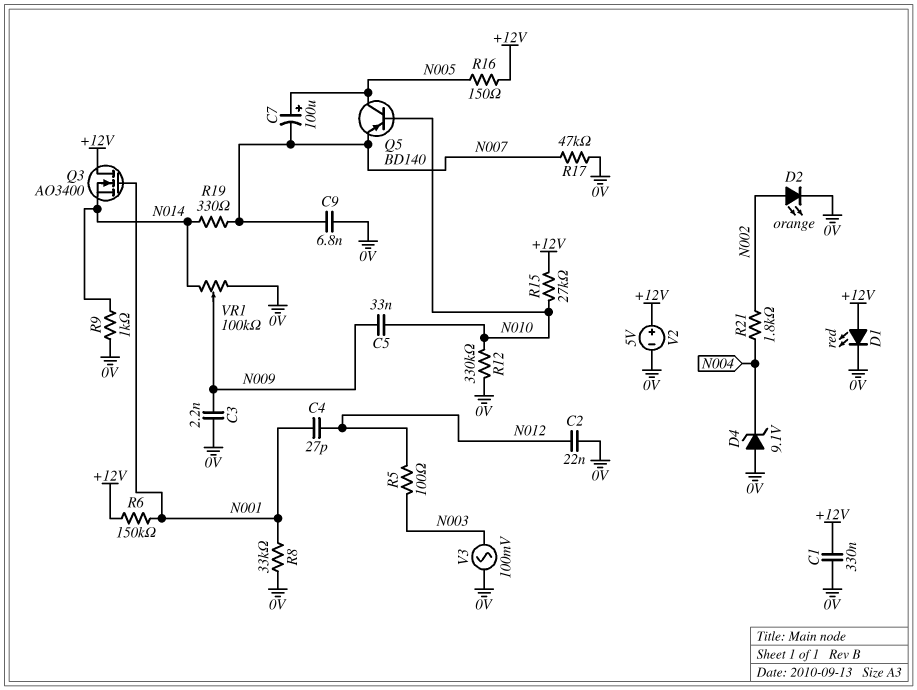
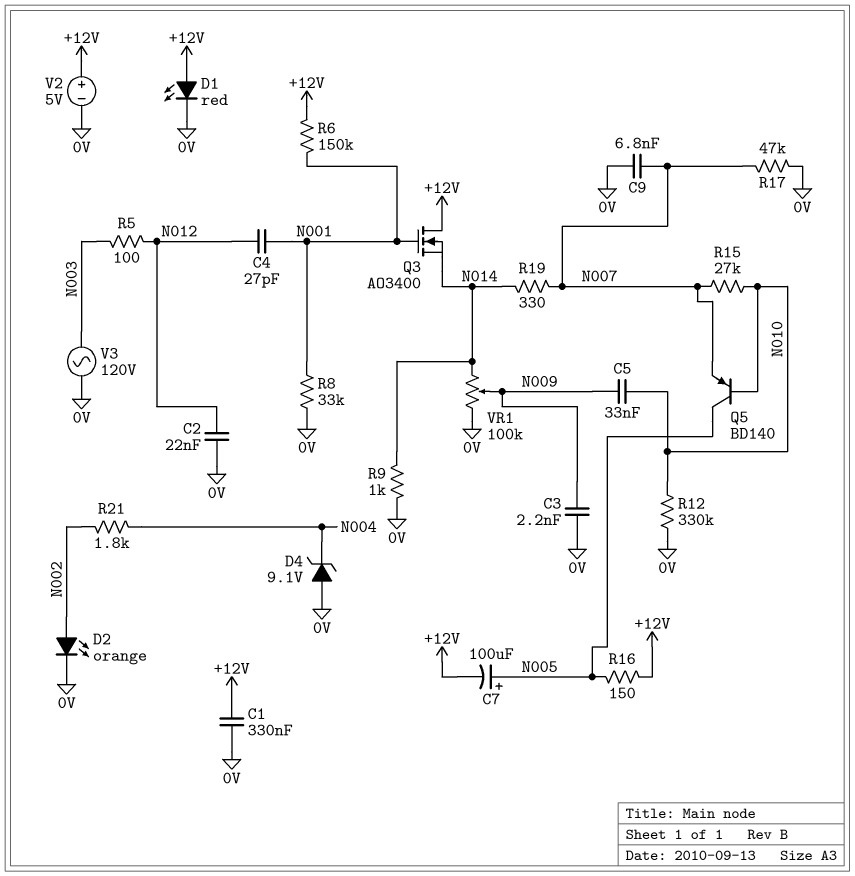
C7: 100uF (plus N005, minus N007) -> 100uF (plus N005, minus +12V)
R15: 27k (+12V, N010) -> 27k (N007, N010)
V3: AC 100mV (0V, N003) -> AC 120V (0V, N003)

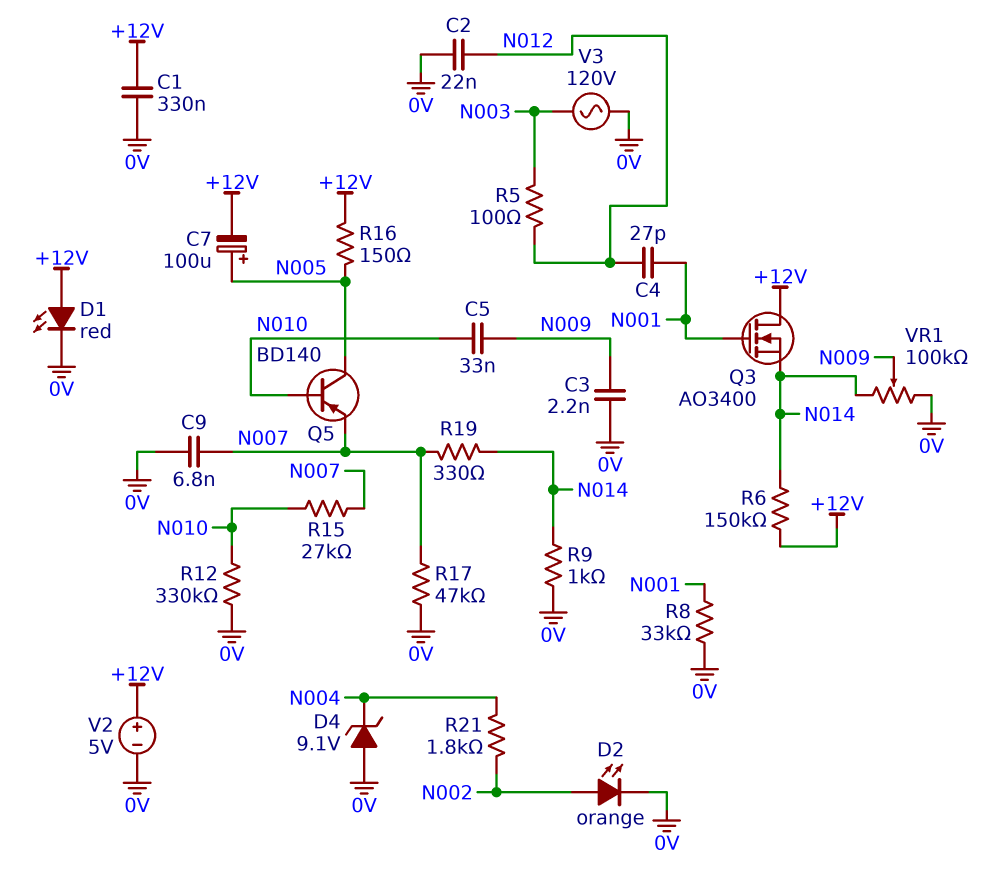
R6: 150k (+12V, N001) -> 150k (+12V, N014)

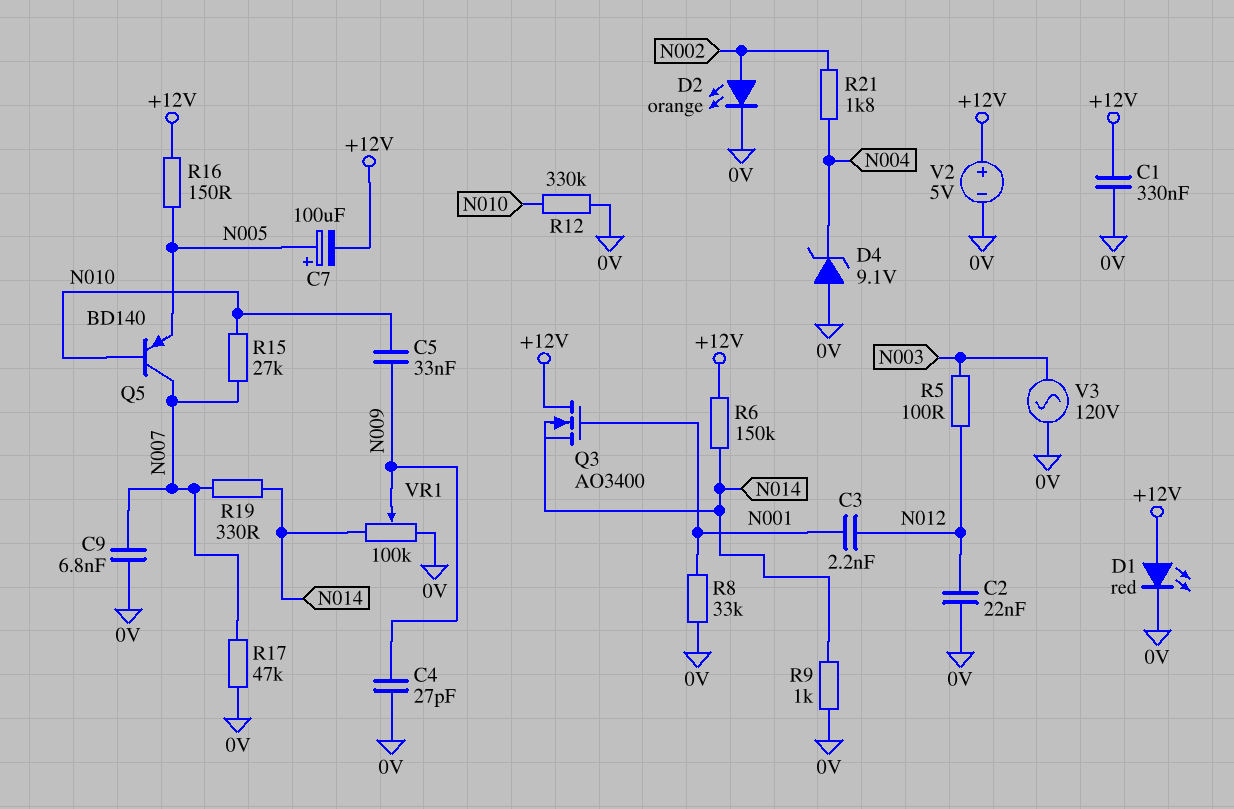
C3: 2.2nF (0V, N009) -> 2.2nF (N001, N012)
C4: 27pF (N001, N012) -> 27pF (0V, N009)
Q5: PNP BD140 (B N010, C N005, E N007) -> PNP BD140 (B N010, C N007, E N005)

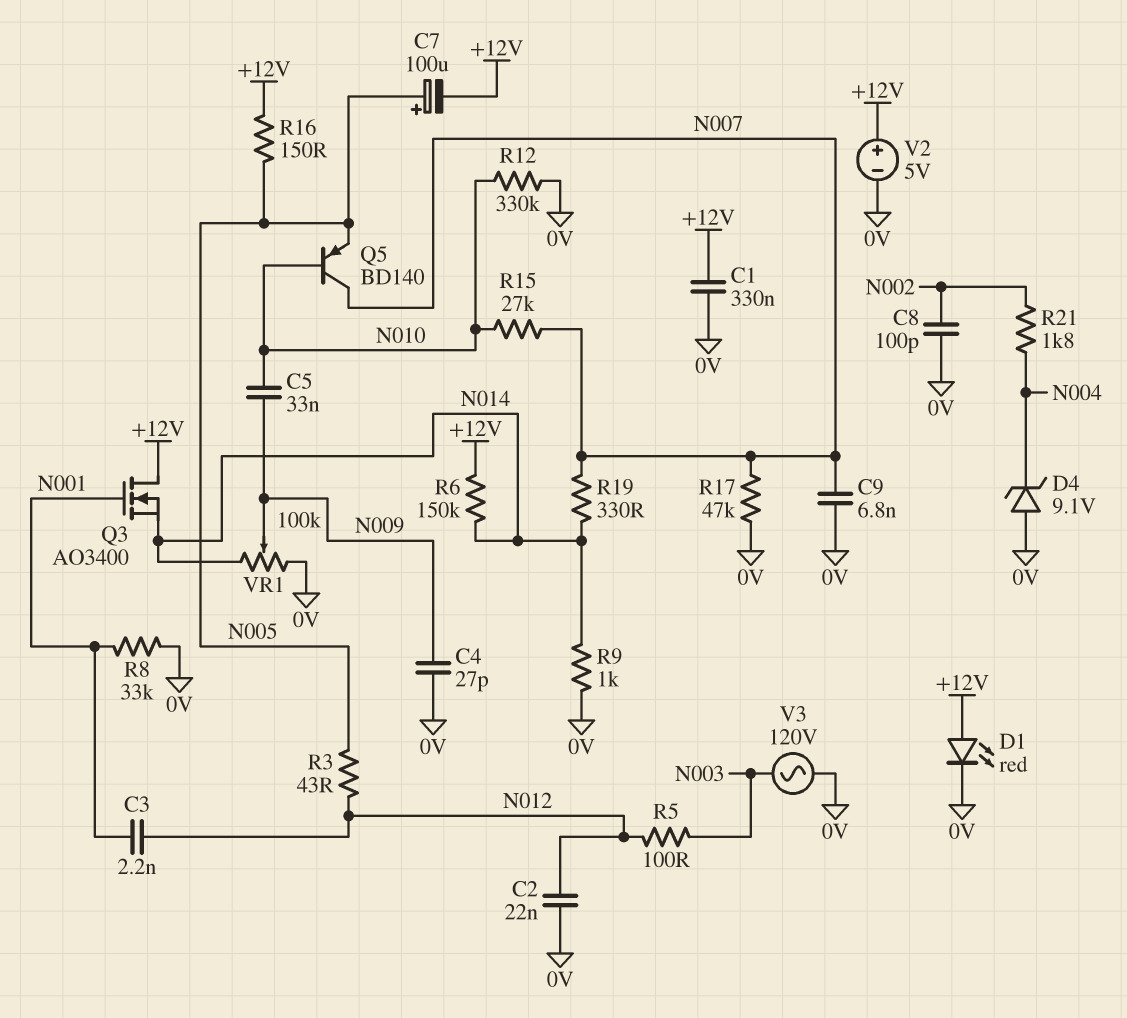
C8: none -> 100pF (0V, N002)
D2: LED orange (A N002, K 0V) -> none
R3: none -> 43 (N005, N012)

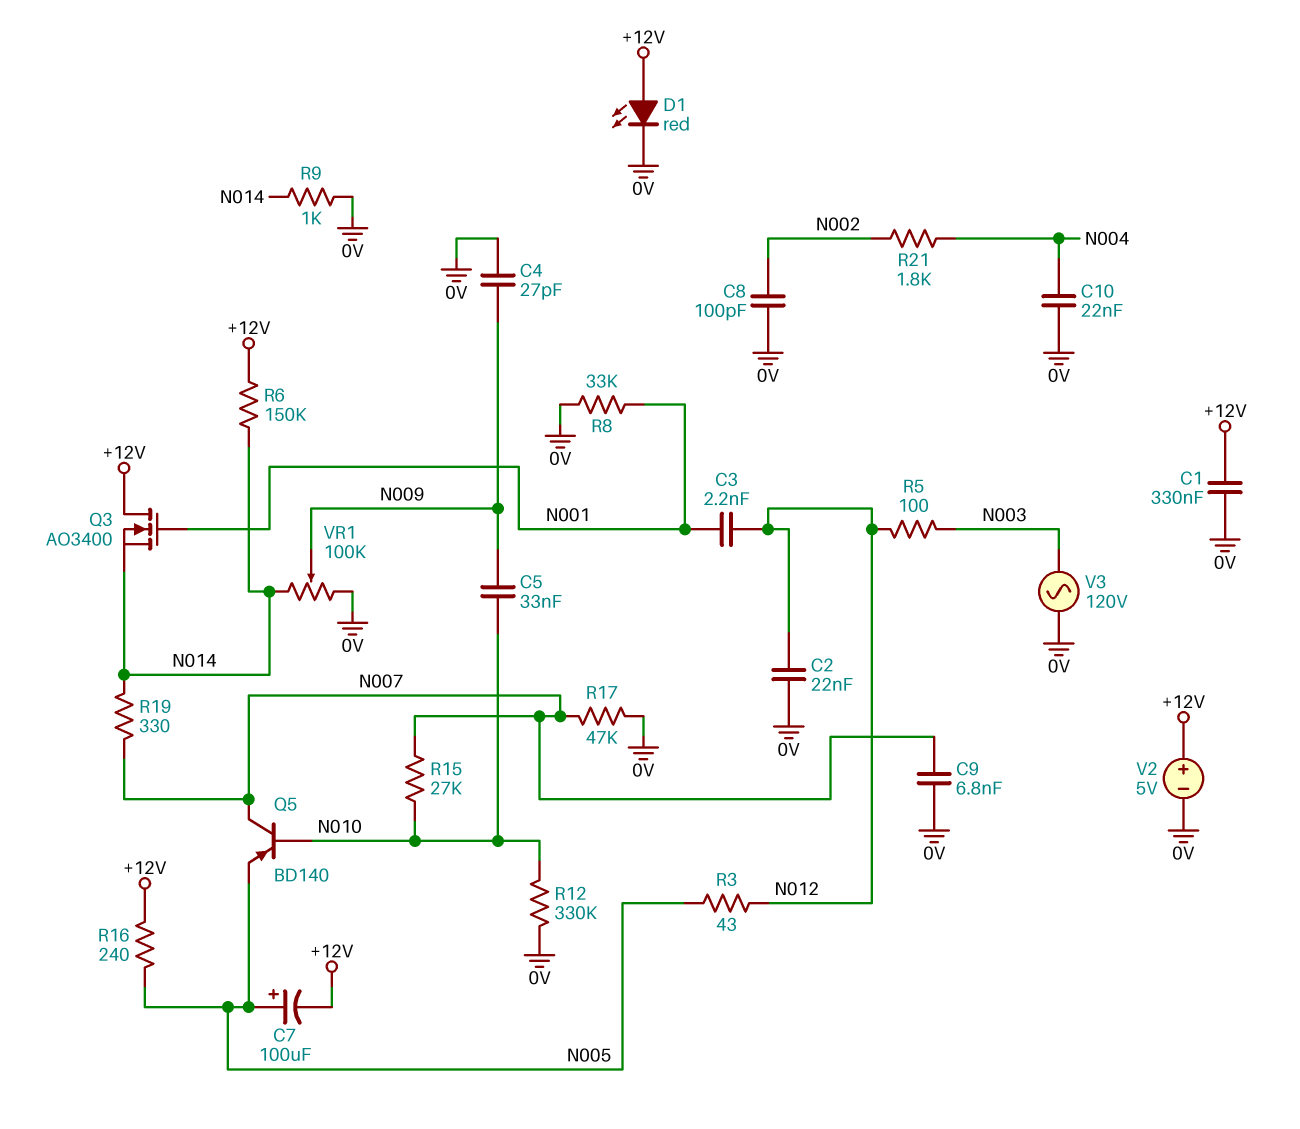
C10: none -> 22nF (0V, N004)
D4: zener 9.1V (A 0V, K N004) -> none
R16: 150 (+12V, N005) -> 240 (+12V, N005)

